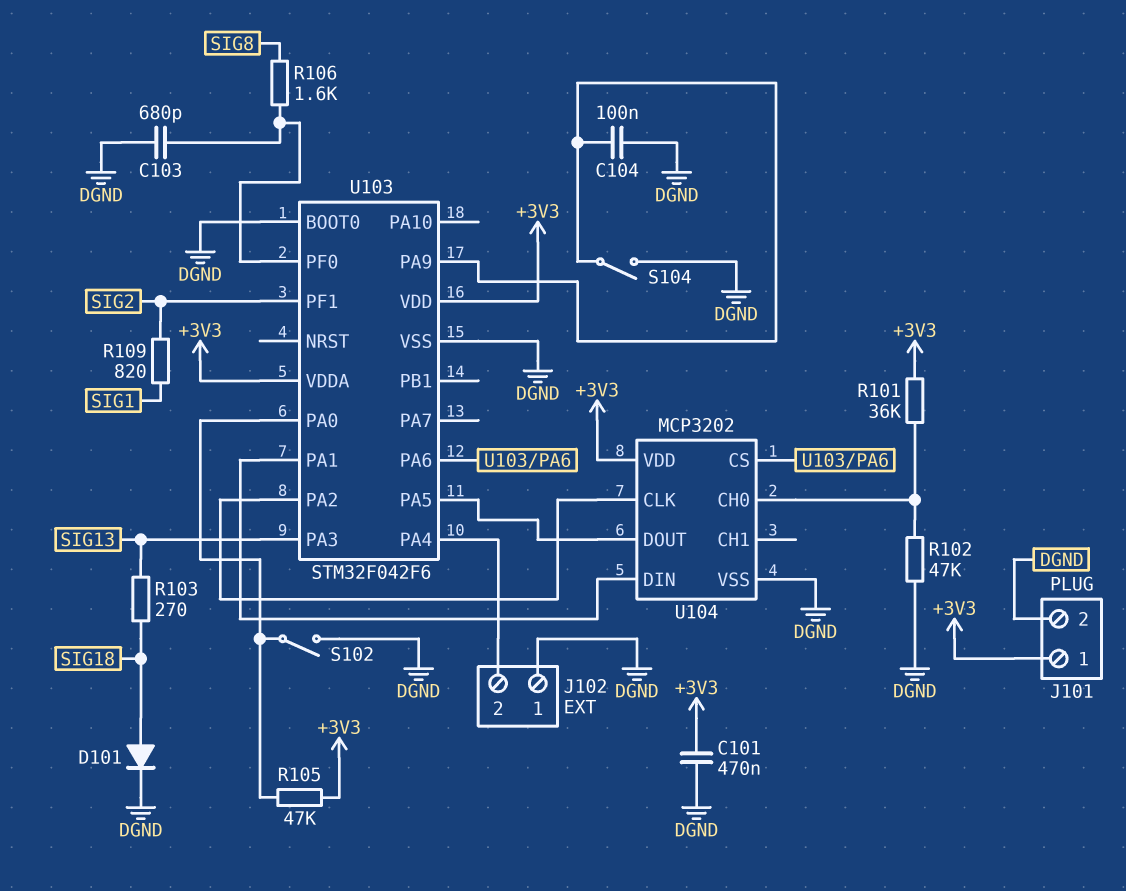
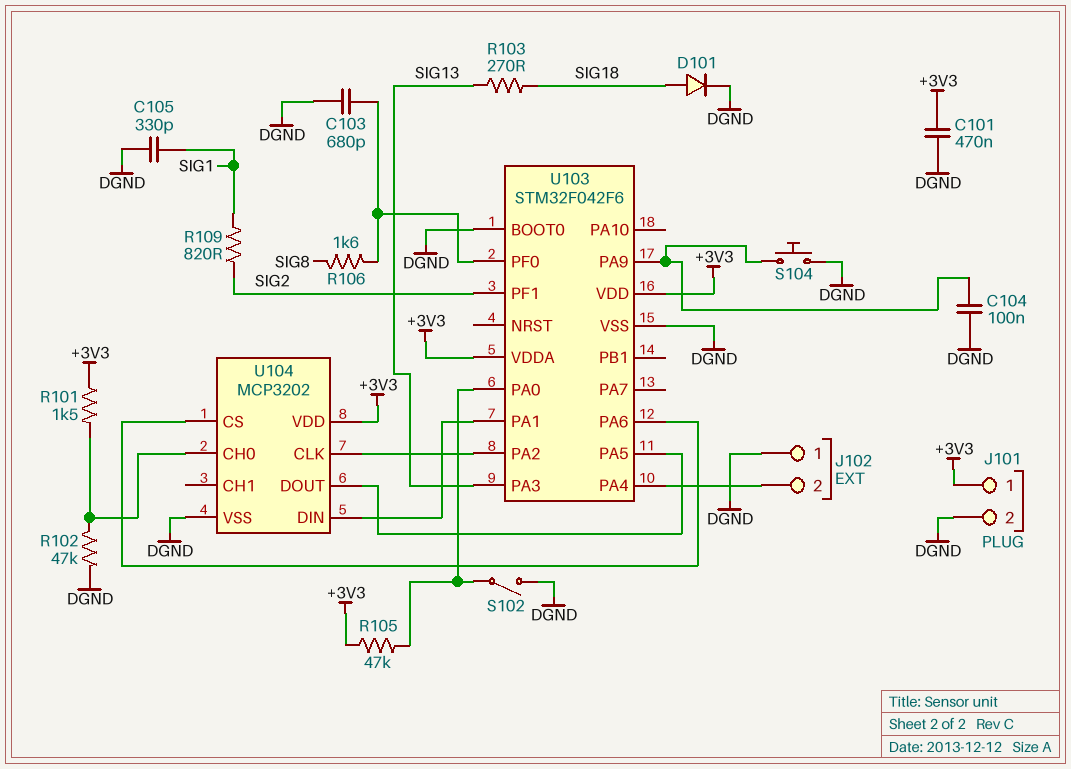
C105: none -> 330pF (DGND, SIG1)
R101: 36k (+3V3, U104/CH0) -> 1.5k (+3V3, U104/CH0)
S104: switch (DGND, U103/PA9) -> button (DGND, U103/PA9)

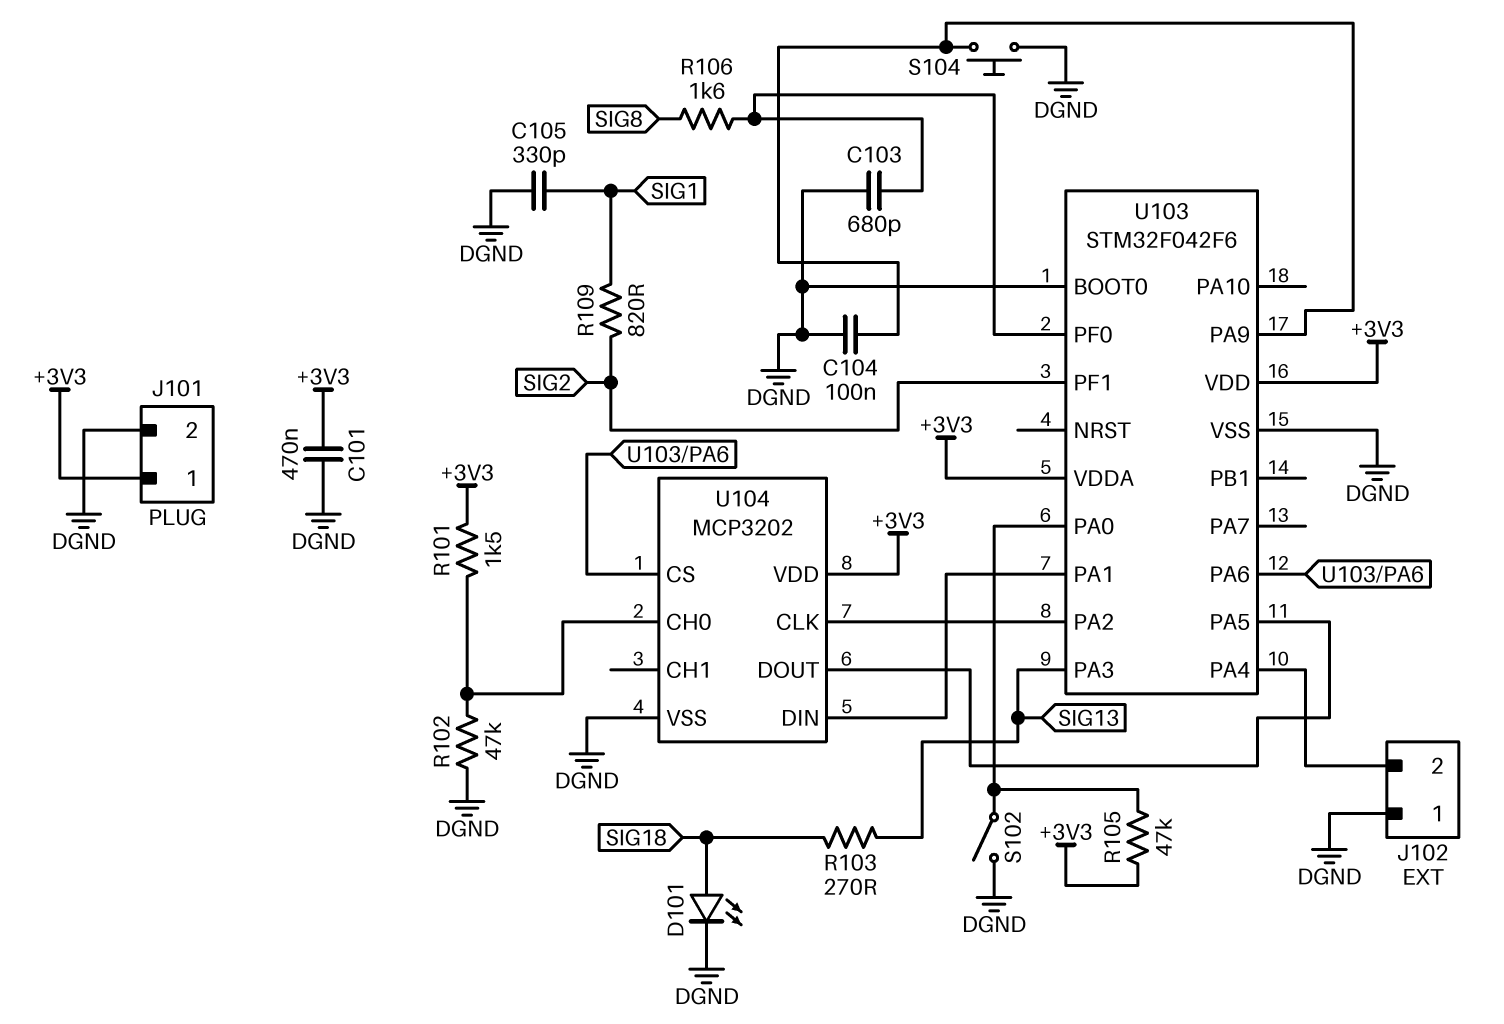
D101: diode (A SIG18, K DGND) -> LED (A SIG18, K DGND)

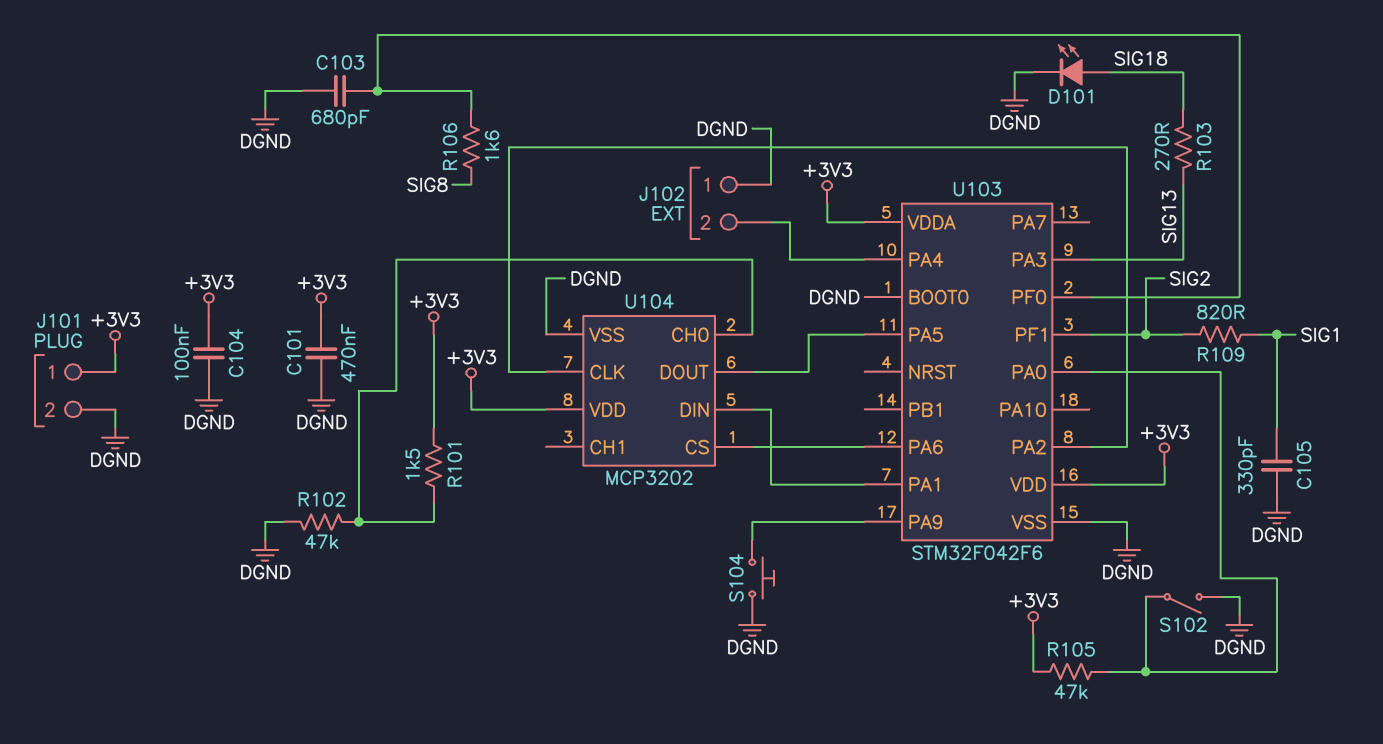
C104: 100nF (DGND, U103/PA9) -> 100nF (+3V3, DGND)

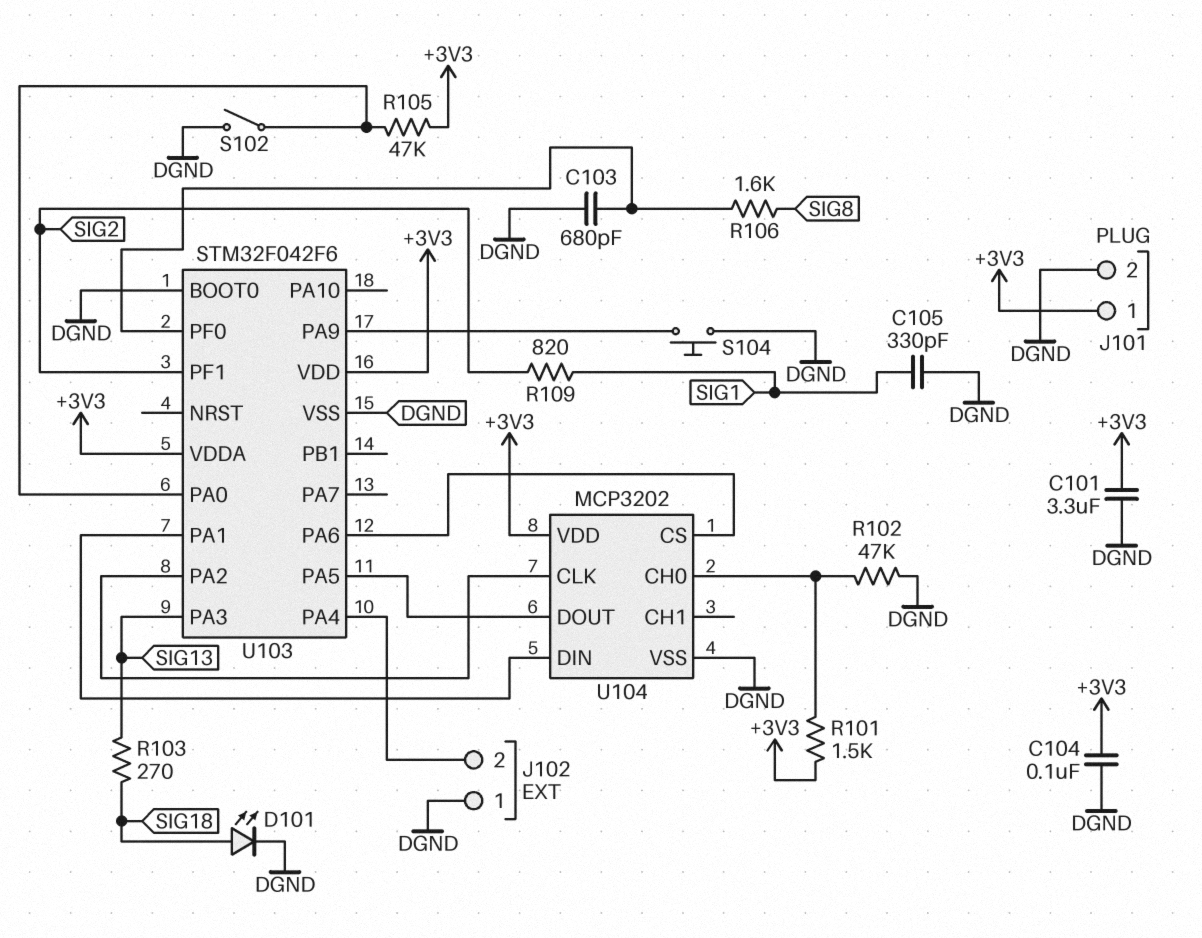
C101: 470nF (+3V3, DGND) -> 3.3uF (+3V3, DGND)

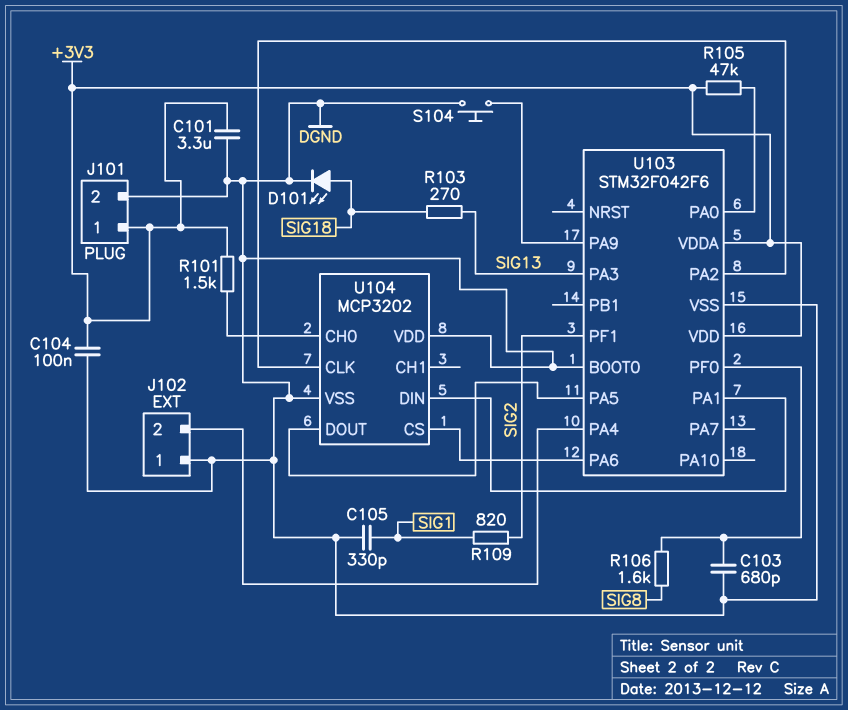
R102: 47k (DGND, U104/CH0) -> none
S102: switch (DGND, U103/PA0) -> none
U104 pin VDD: +3V3 -> DGND

